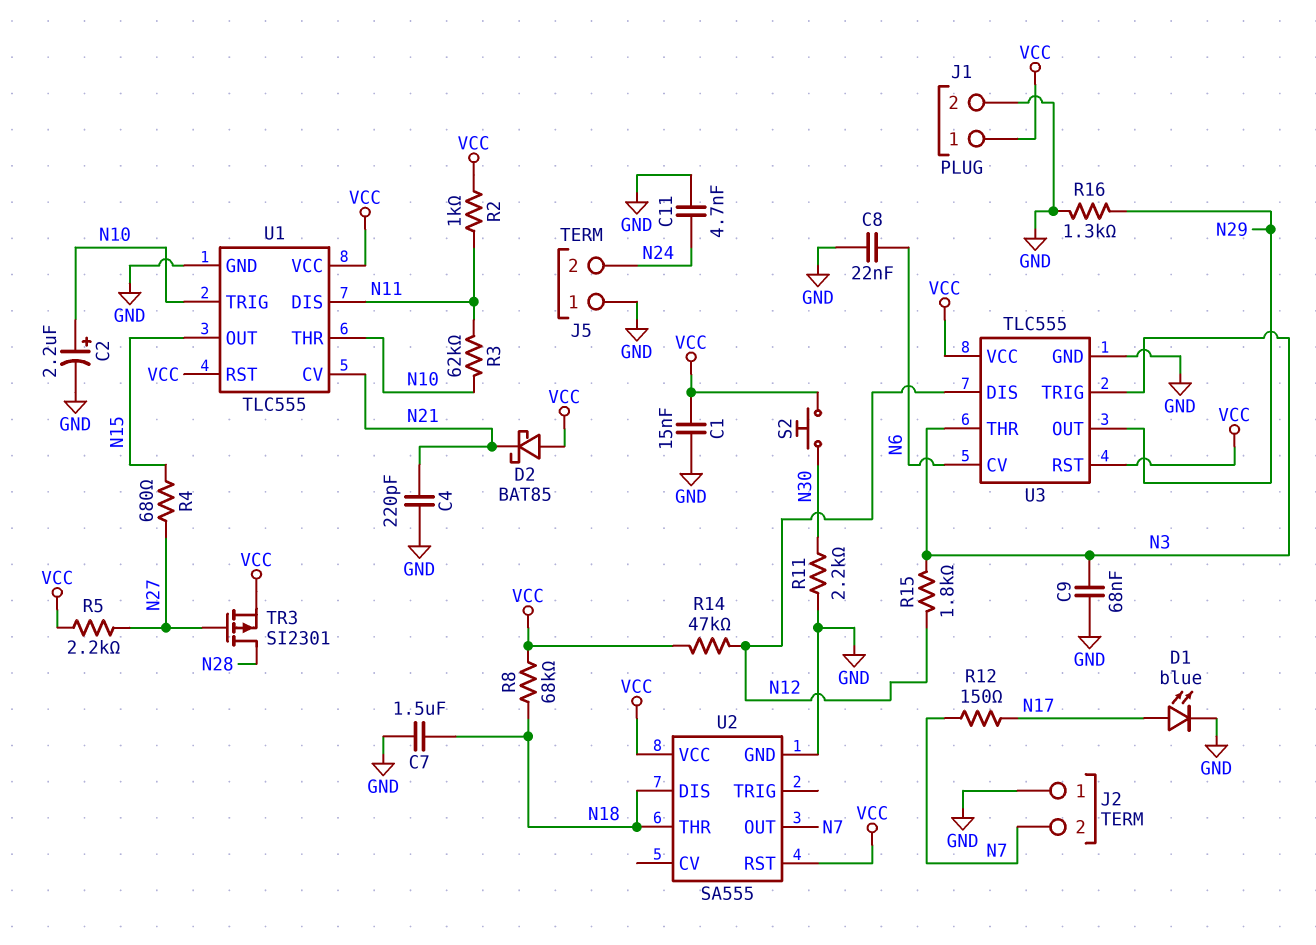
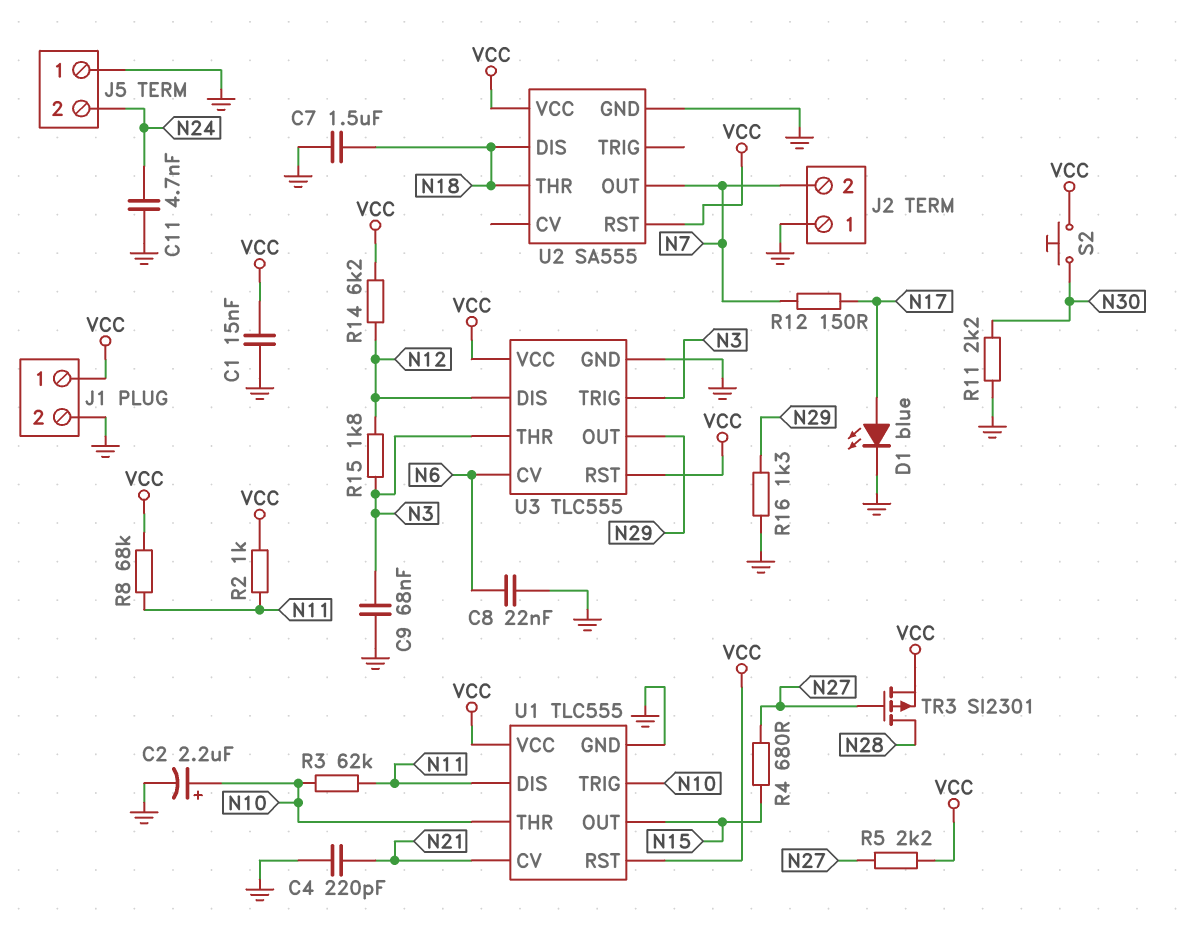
D2: schottky BAT85 (A VCC, K N21) -> none
R8: 68k (N18, VCC) -> 68k (N11, VCC)
R14: 47k (N12, VCC) -> 6.2k (N12, VCC)

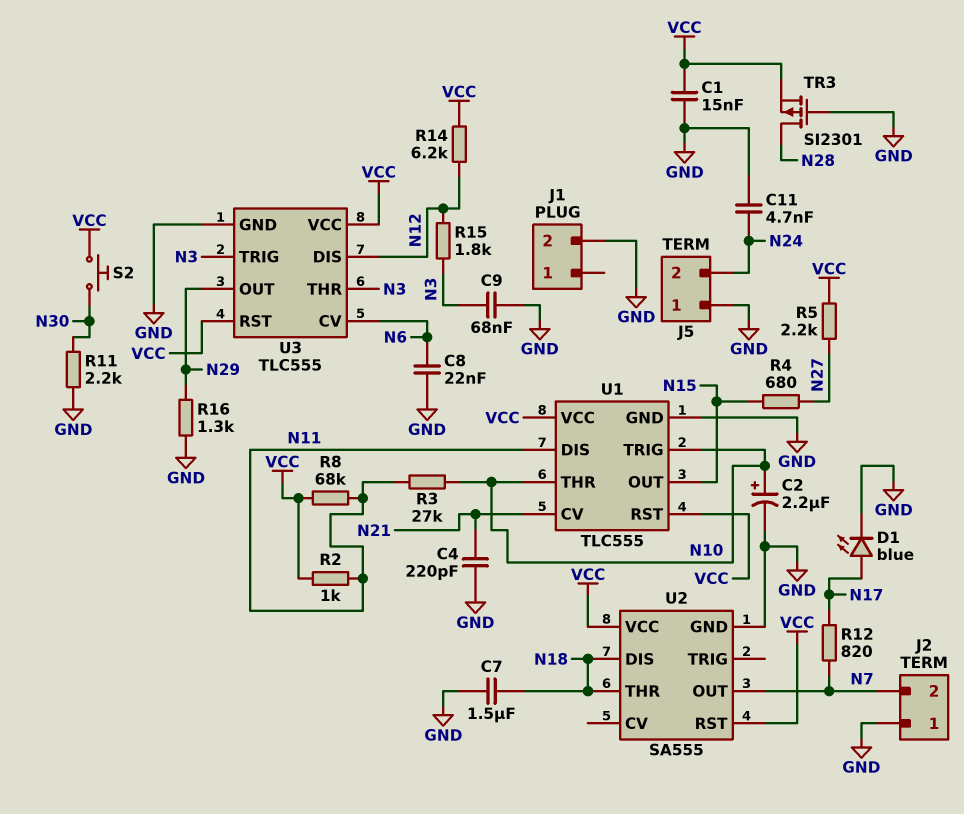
J1 pin 1: VCC -> none
R3: 62k (N10, N11) -> 27k (N10, N11)
R12: 150 (N7, N17) -> 820 (N7, N17)
TR3: PMOS SI2301 (G N27, D N28, S VCC) -> PMOS SI2301 (G GND, D N28, S VCC)

